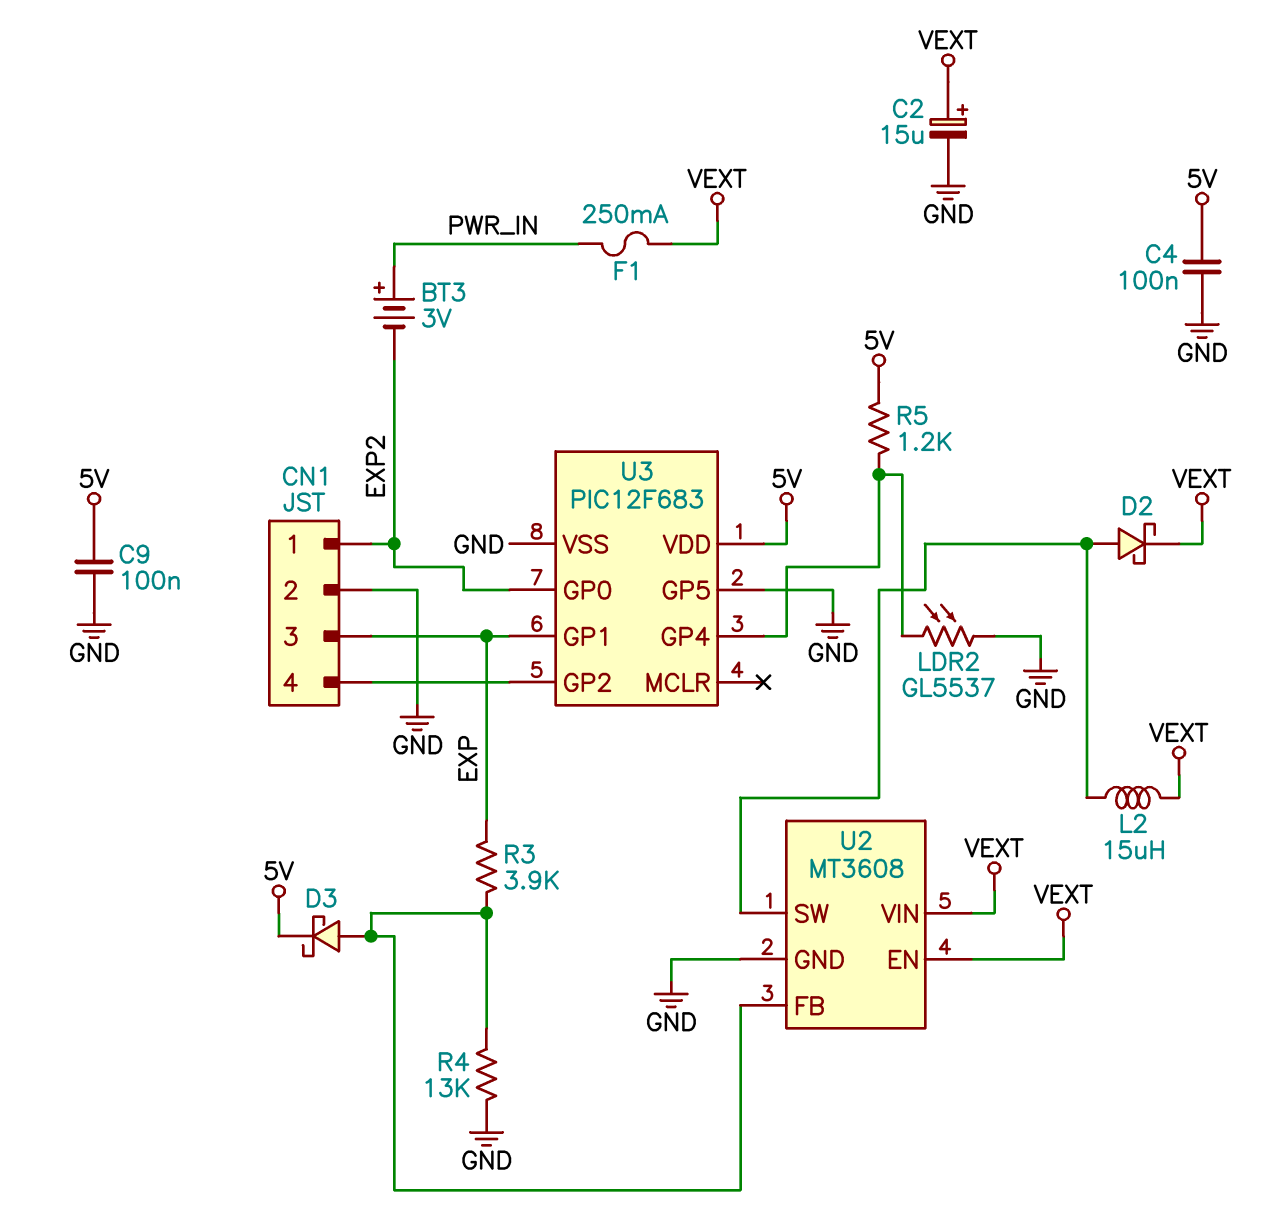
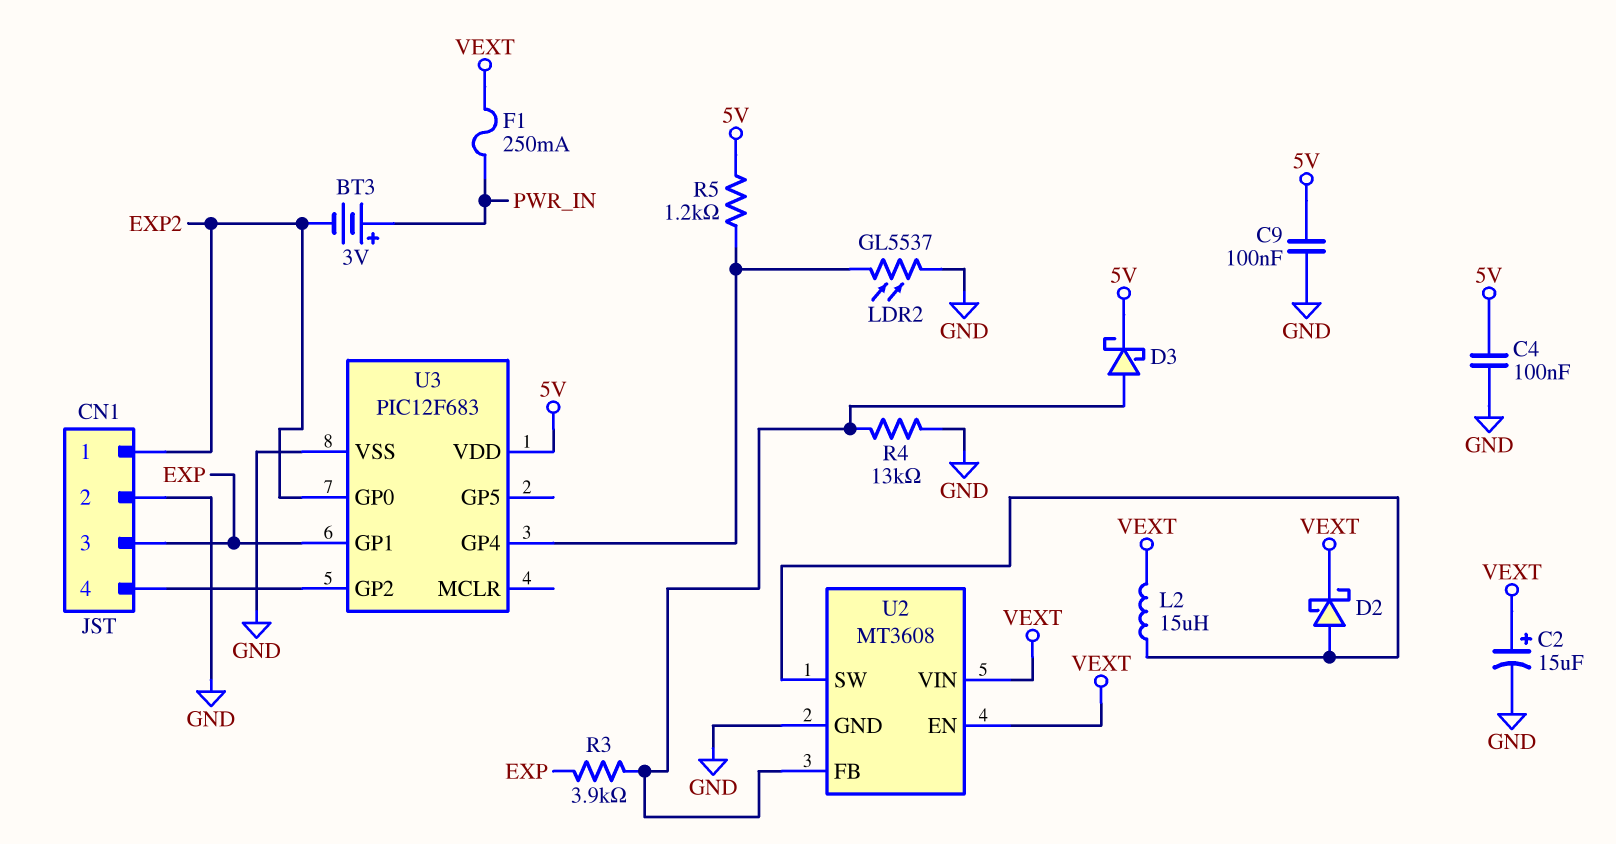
U3 pin GP5: GND -> none

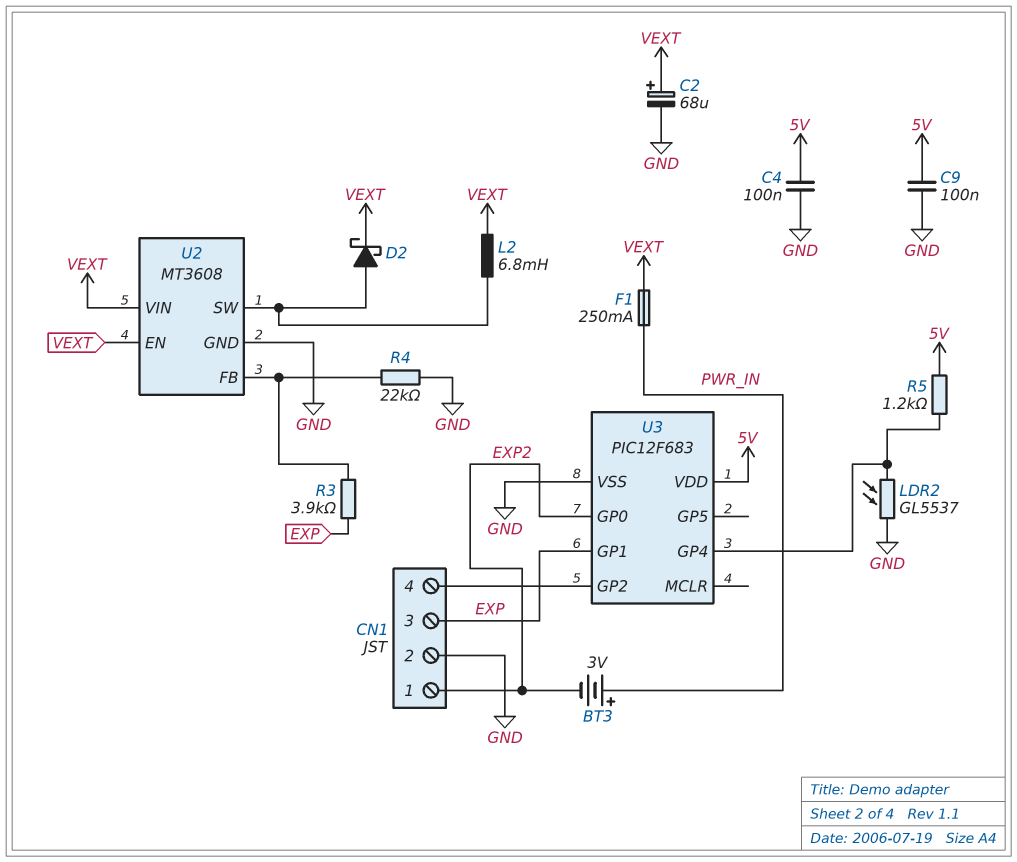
C2: 15uF (plus VEXT, minus GND) -> 68uF (plus VEXT, minus GND)
D3: schottky (A U2/FB, K 5V) -> none
L2: 15uH (U2/SW, VEXT) -> 6.8mH (U2/SW, VEXT)
R4: 13k (GND, U2/FB) -> 22k (GND, U2/FB)

